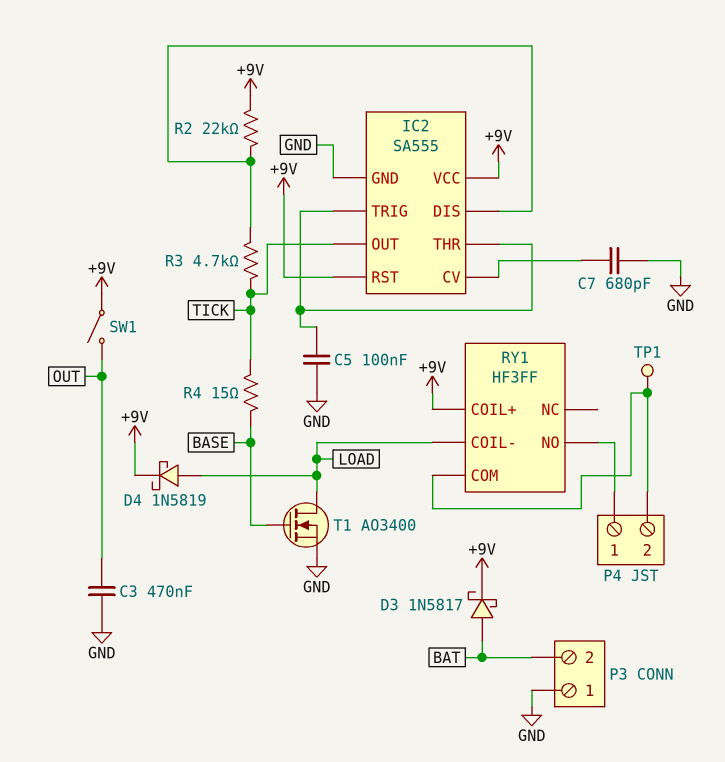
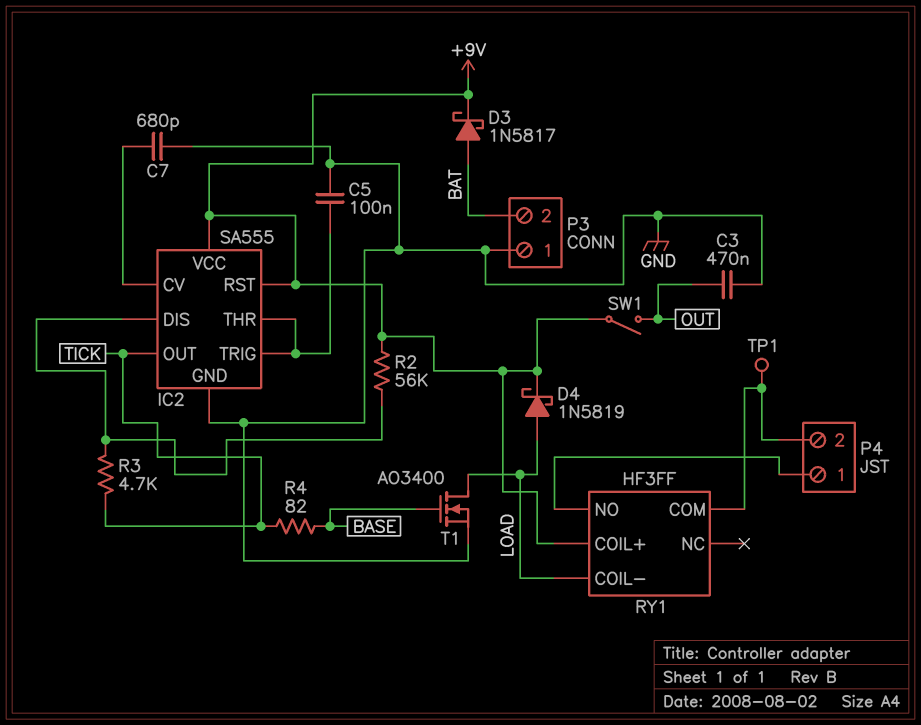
R2: 22k (+9V, IC2/DIS) -> 56k (+9V, IC2/DIS)
R4: 15 (BASE, TICK) -> 82 (BASE, TICK)

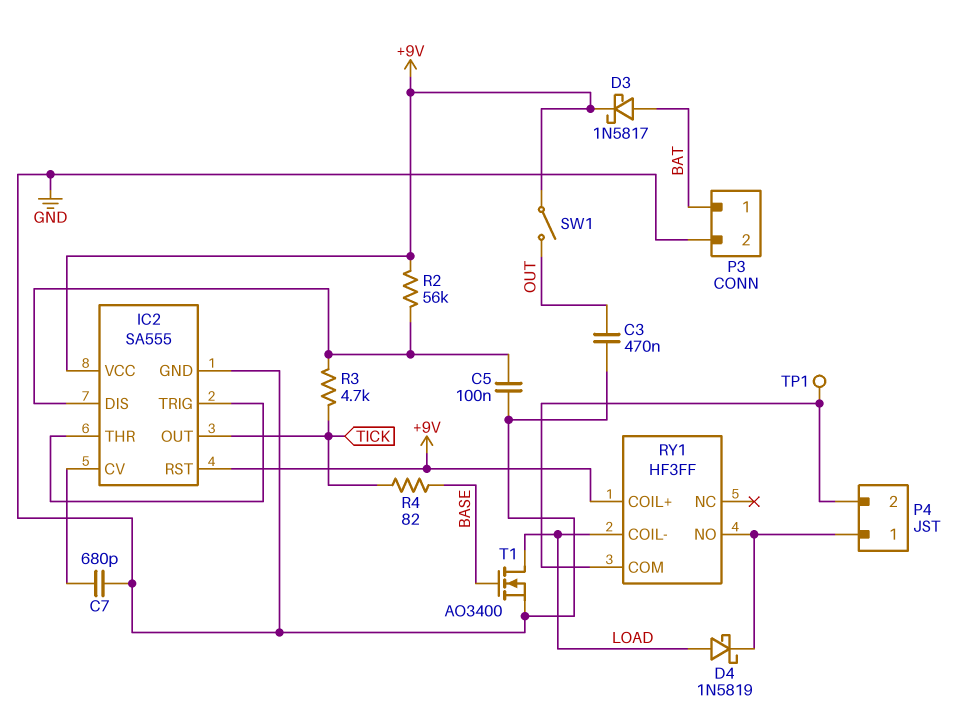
C5: 100nF (GND, IC2/THR) -> 100nF (GND, IC2/DIS)
D4: schottky 1N5819 (A LOAD, K +9V) -> schottky 1N5819 (A LOAD, K P4/1)
P3 pin 1: GND -> BAT
P3 pin 2: BAT -> GND

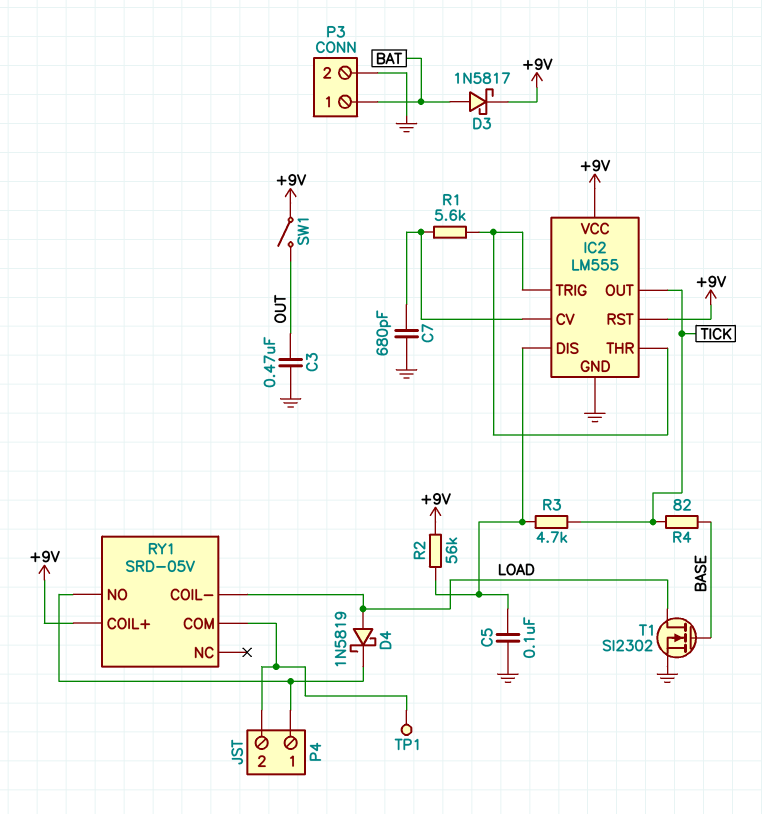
IC2: SA555 -> LM555
R1: none -> 5.6k (IC2/CV, IC2/THR)
RY1: HF3FF -> SRD-05V
T1: NMOS AO3400 (G BASE, D LOAD, S GND) -> NMOS SI2302 (G BASE, D LOAD, S GND)

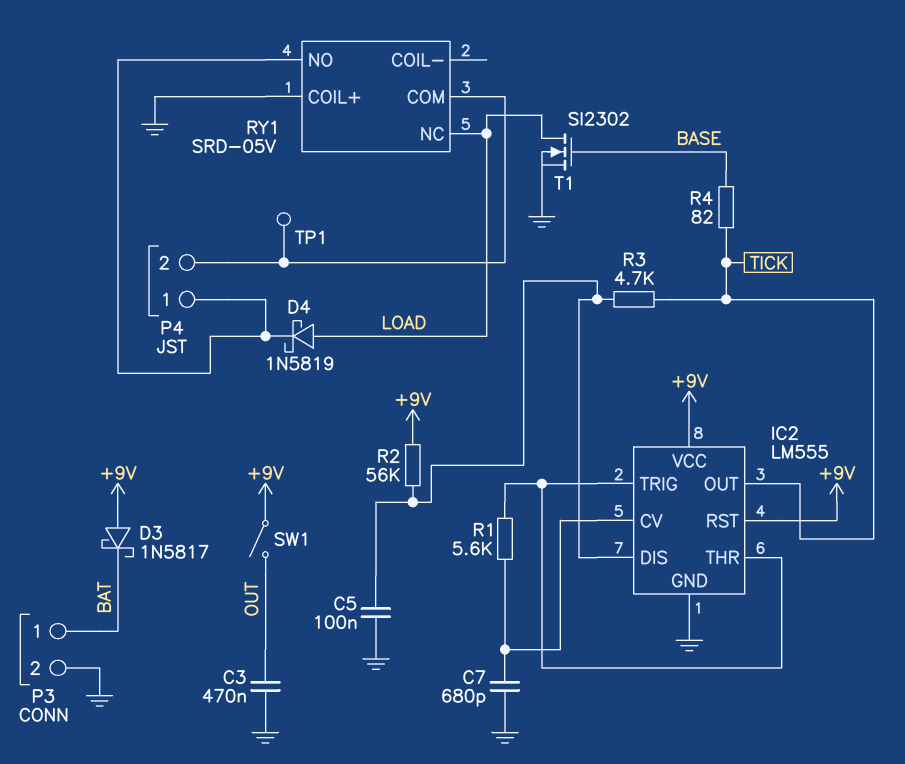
D3: schottky 1N5817 (A BAT, K +9V) -> schottky 1N5817 (A +9V, K BAT)
RY1 pin COIL+: +9V -> GND
RY1 pin COIL-: LOAD -> none
RY1 pin NC: none -> LOAD

